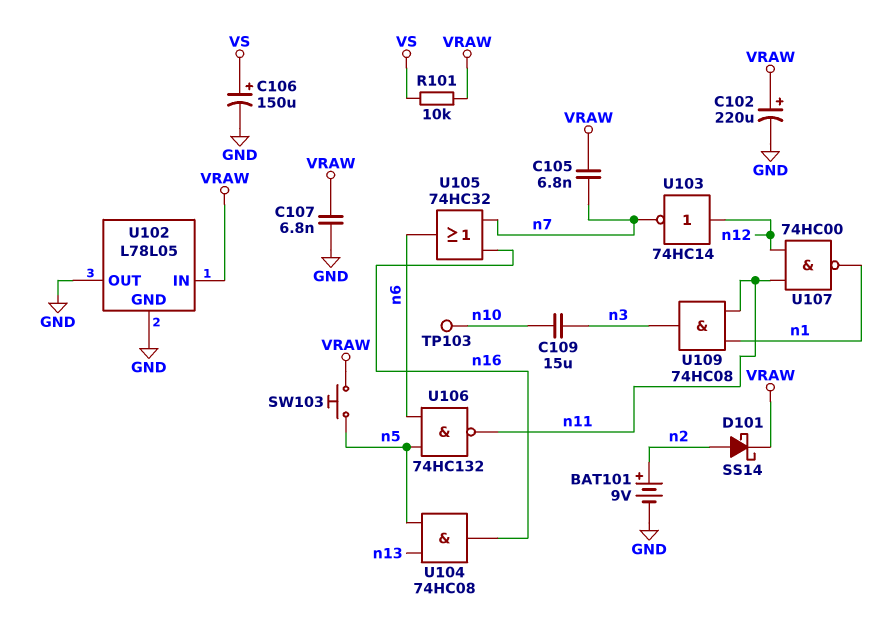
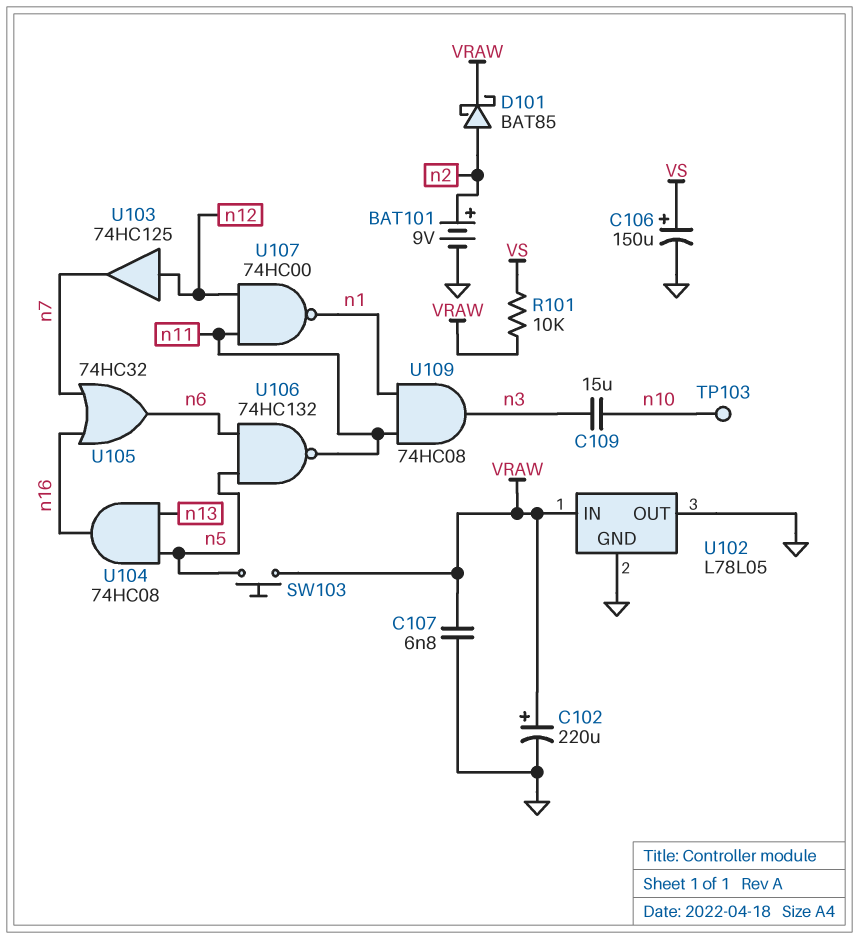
C105: 6.8nF (VRAW, n7) -> none
D101: schottky SS14 (A n2, K VRAW) -> schottky BAT85 (A n2, K VRAW)
U103: NOT 74HC14 (in n12, out n7) -> buffer 74HC125 (in n12, out n7)

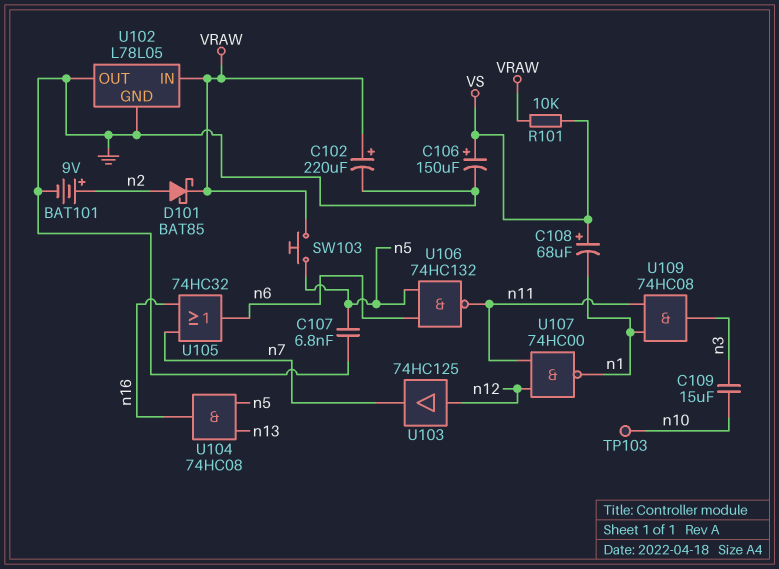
C107: 6.8nF (GND, VRAW) -> 6.8nF (GND, n5)
C108: none -> 68uF (plus VS, minus n1)

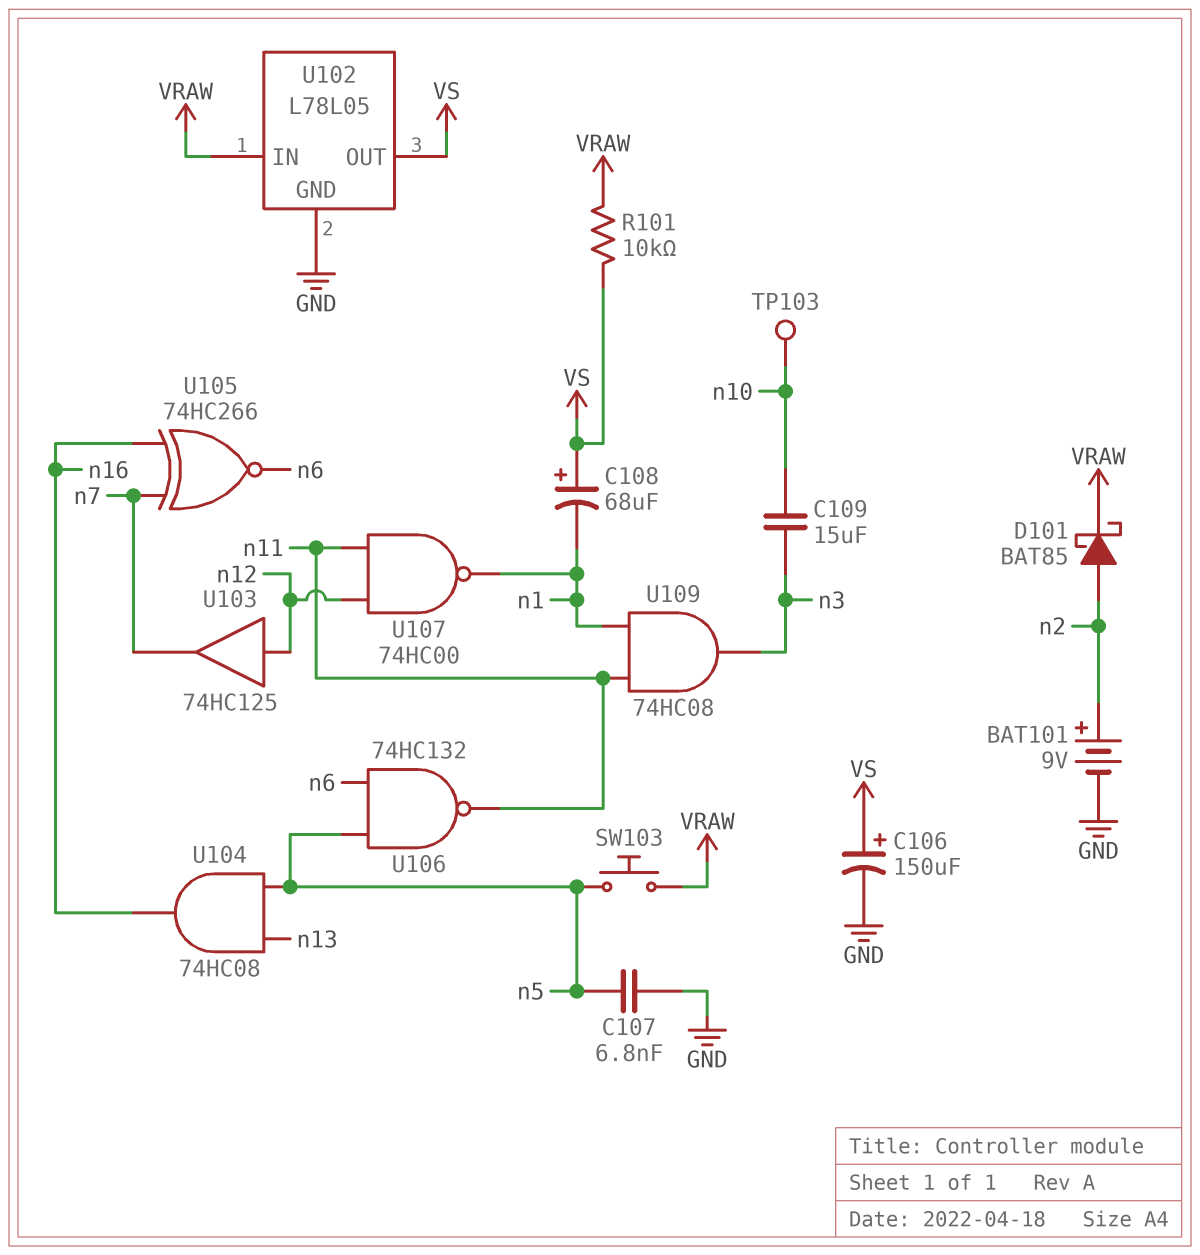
C102: 220uF (plus VRAW, minus GND) -> none
U102 pin OUT: GND -> VS
U105: OR 74HC32 (in n7, in n16, out n6) -> XNOR 74HC266 (in n7, in n16, out n6)

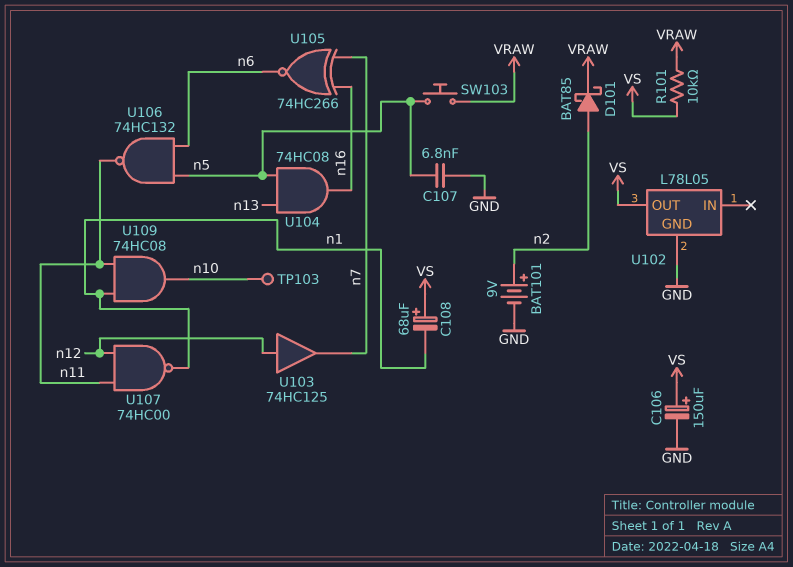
C109: 15uF (n3, n10) -> none
U102 pin IN: VRAW -> none
U109: AND 74HC08 (in n1, in n11, out n3) -> AND 74HC08 (in n1, in n11, out n10)

